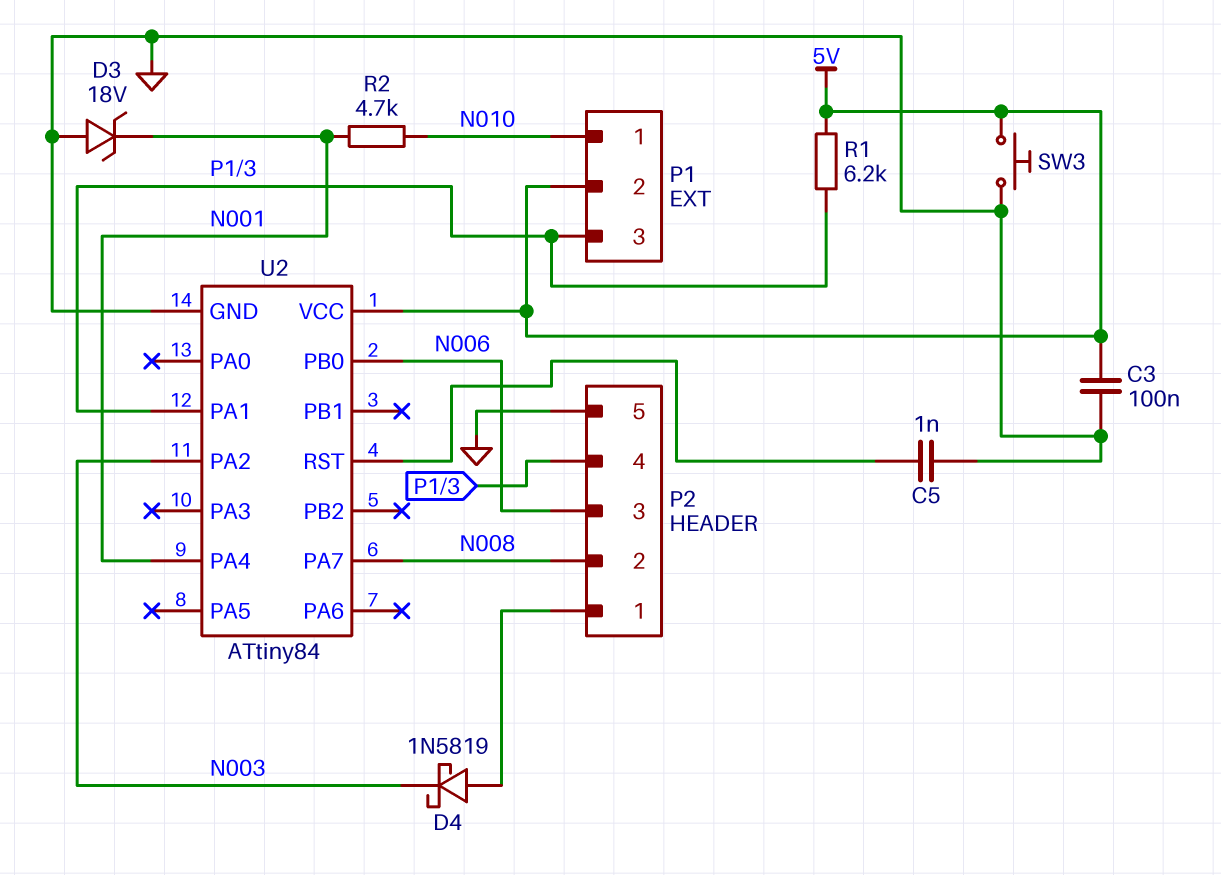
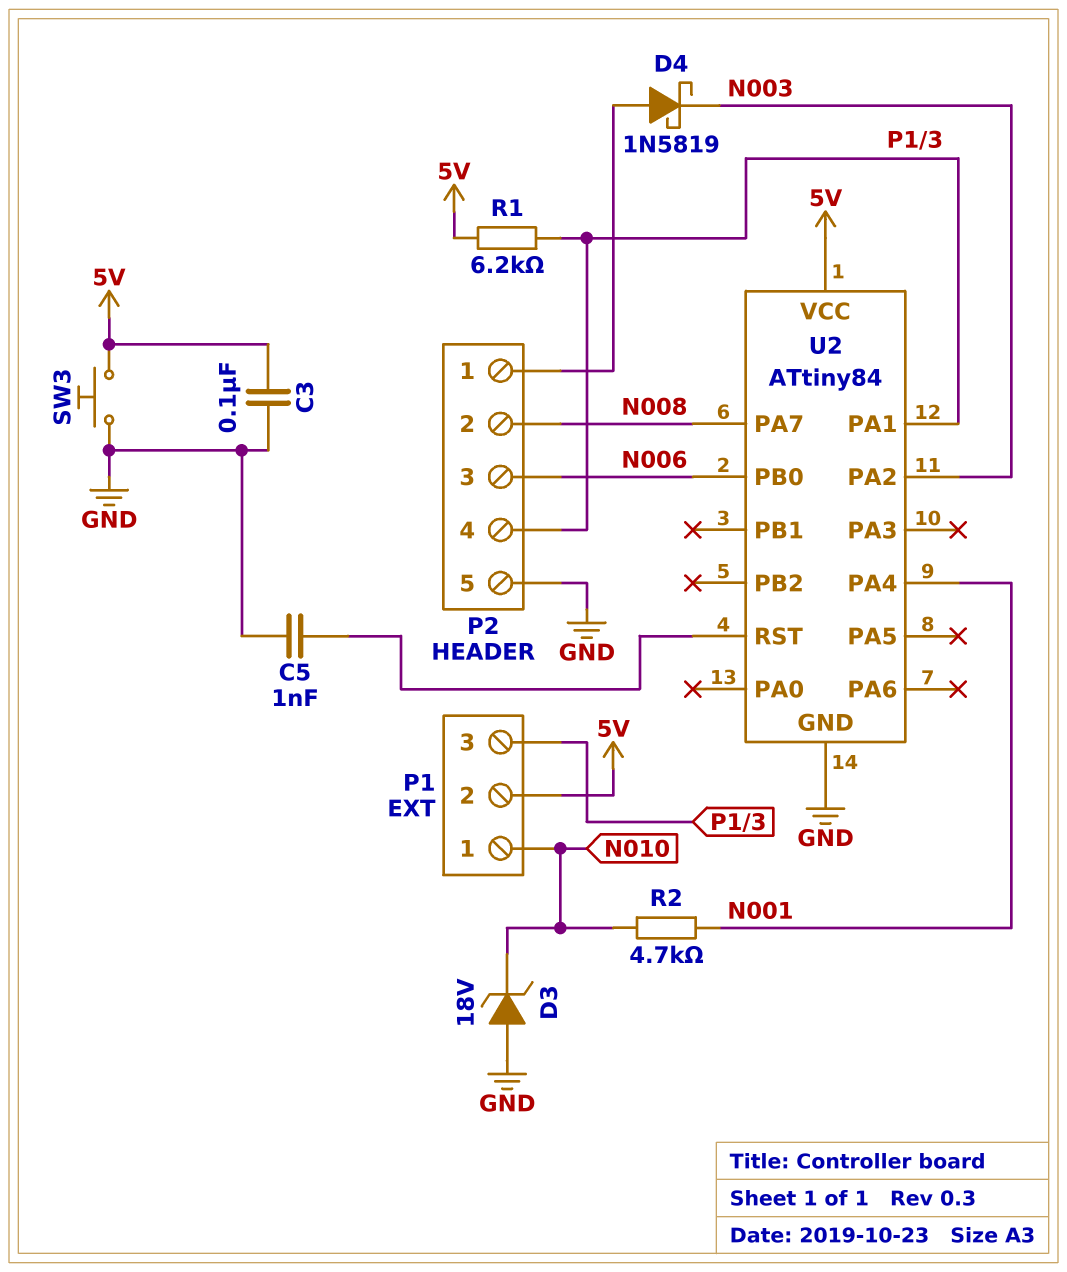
D3: zener 18V (A GND, K N001) -> zener 18V (A GND, K N010)

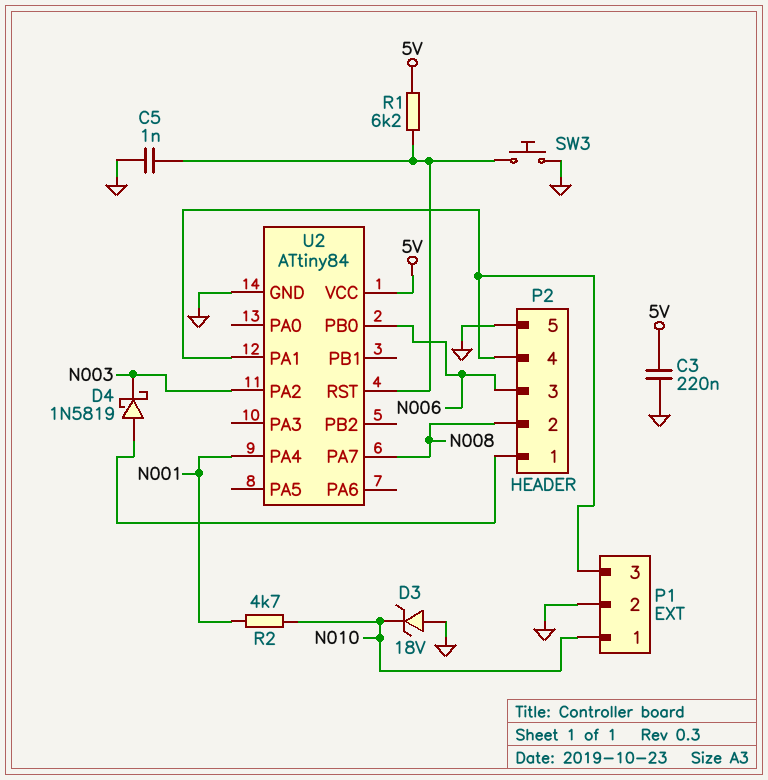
C3: 100nF (5V, GND) -> 220nF (5V, GND)
P1 pin 2: 5V -> GND
R1: 6.2k (5V, P1/3) -> 6.2k (5V, U2/RST)
SW3: button (5V, GND) -> button (GND, U2/RST)

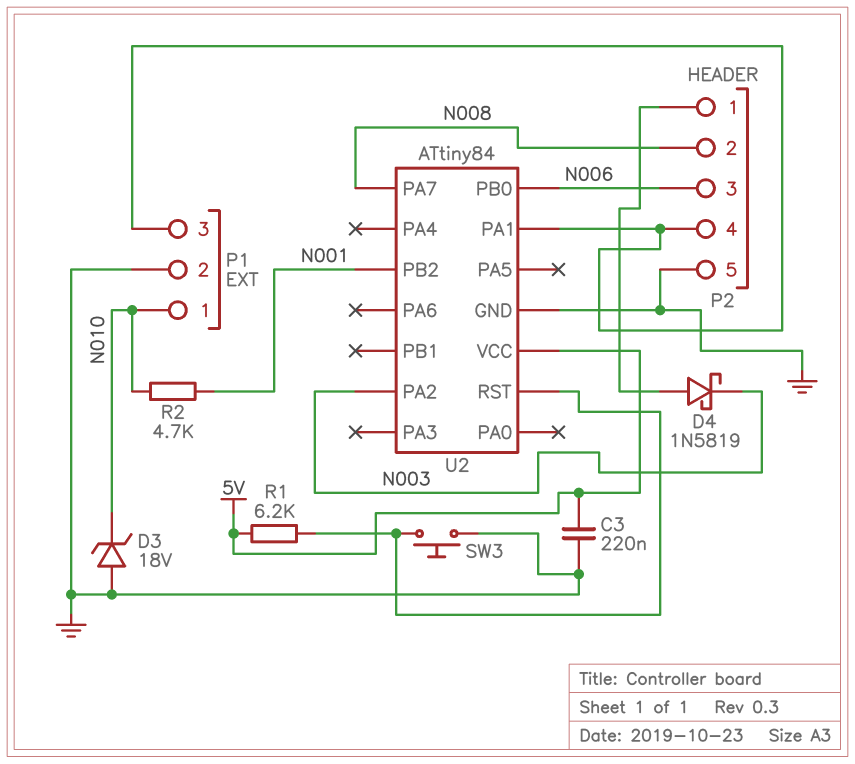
C5: 1nF (GND, U2/RST) -> none
U2 pin PA4: N001 -> none
U2 pin PB2: none -> N001

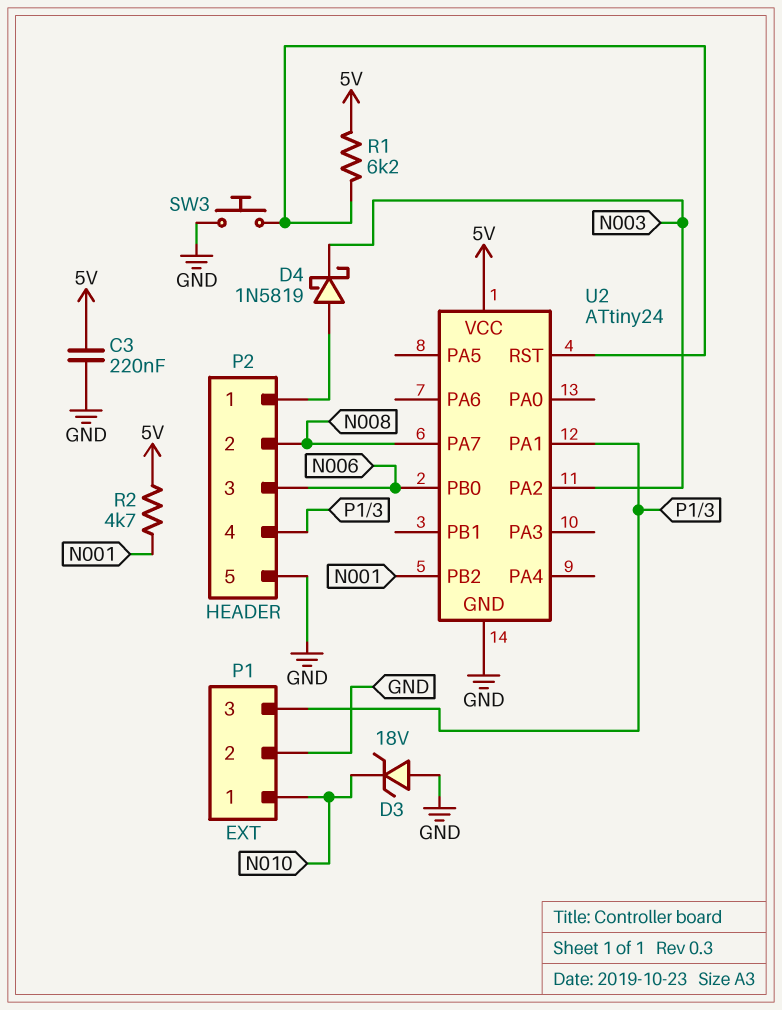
R2: 4.7k (N001, N010) -> 4.7k (5V, N001)
U2: ATtiny84 -> ATtiny24

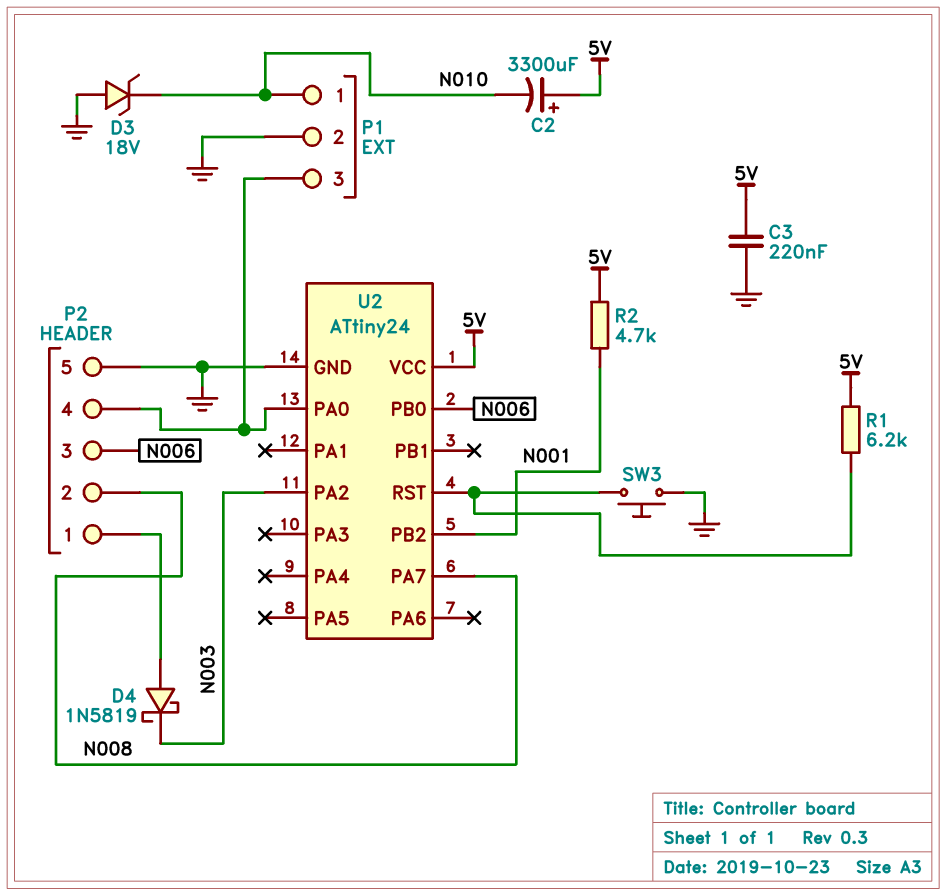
C2: none -> 3300uF (plus 5V, minus N010)
U2 pin PA0: none -> P1/3
U2 pin PA1: P1/3 -> none

